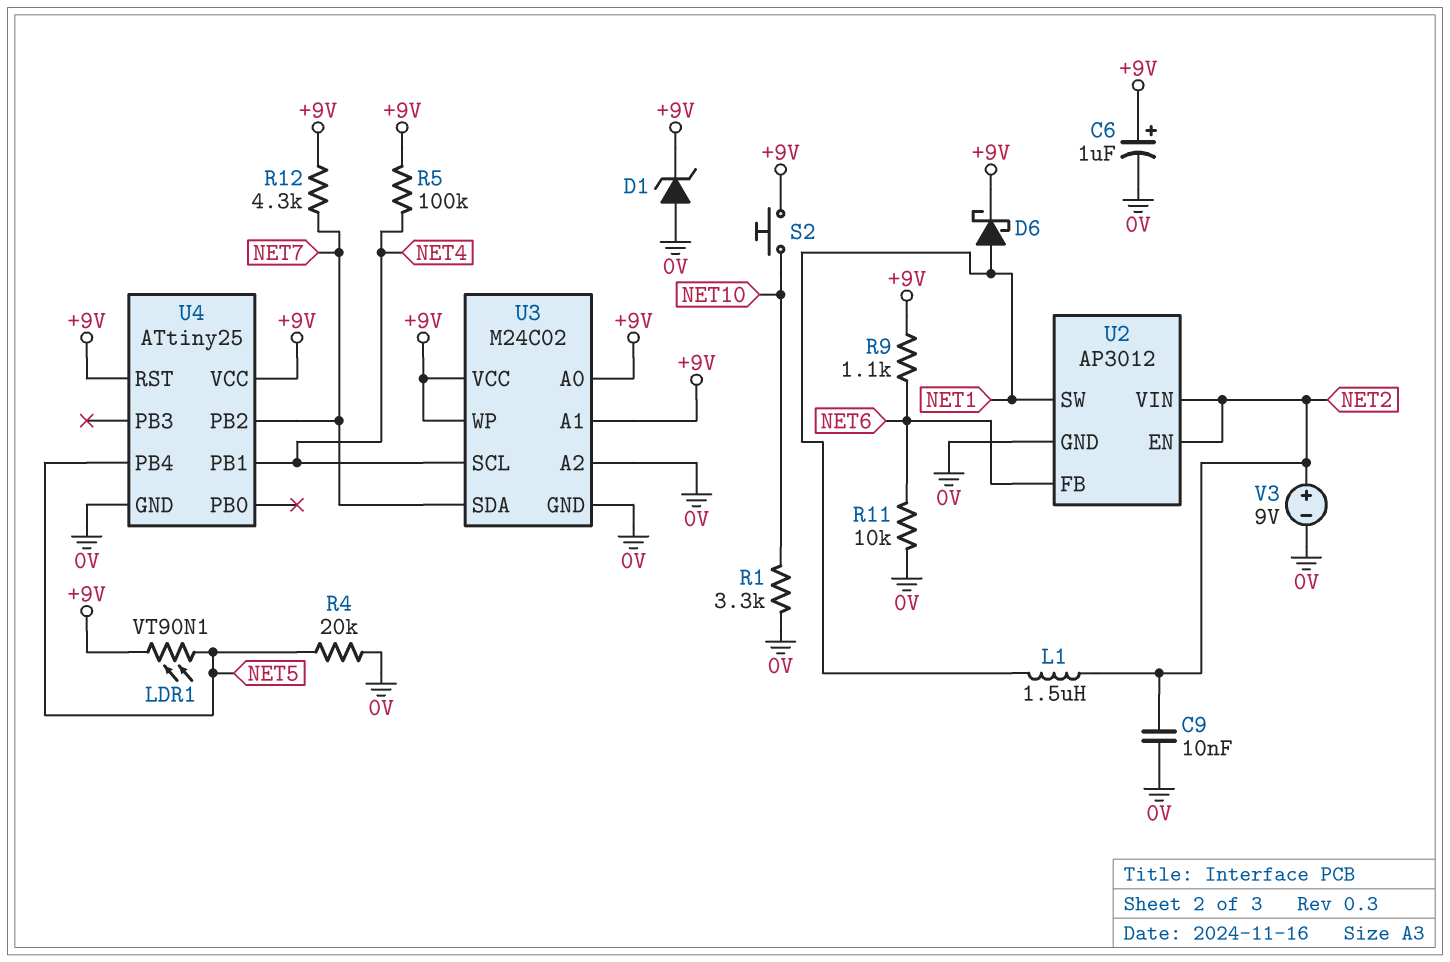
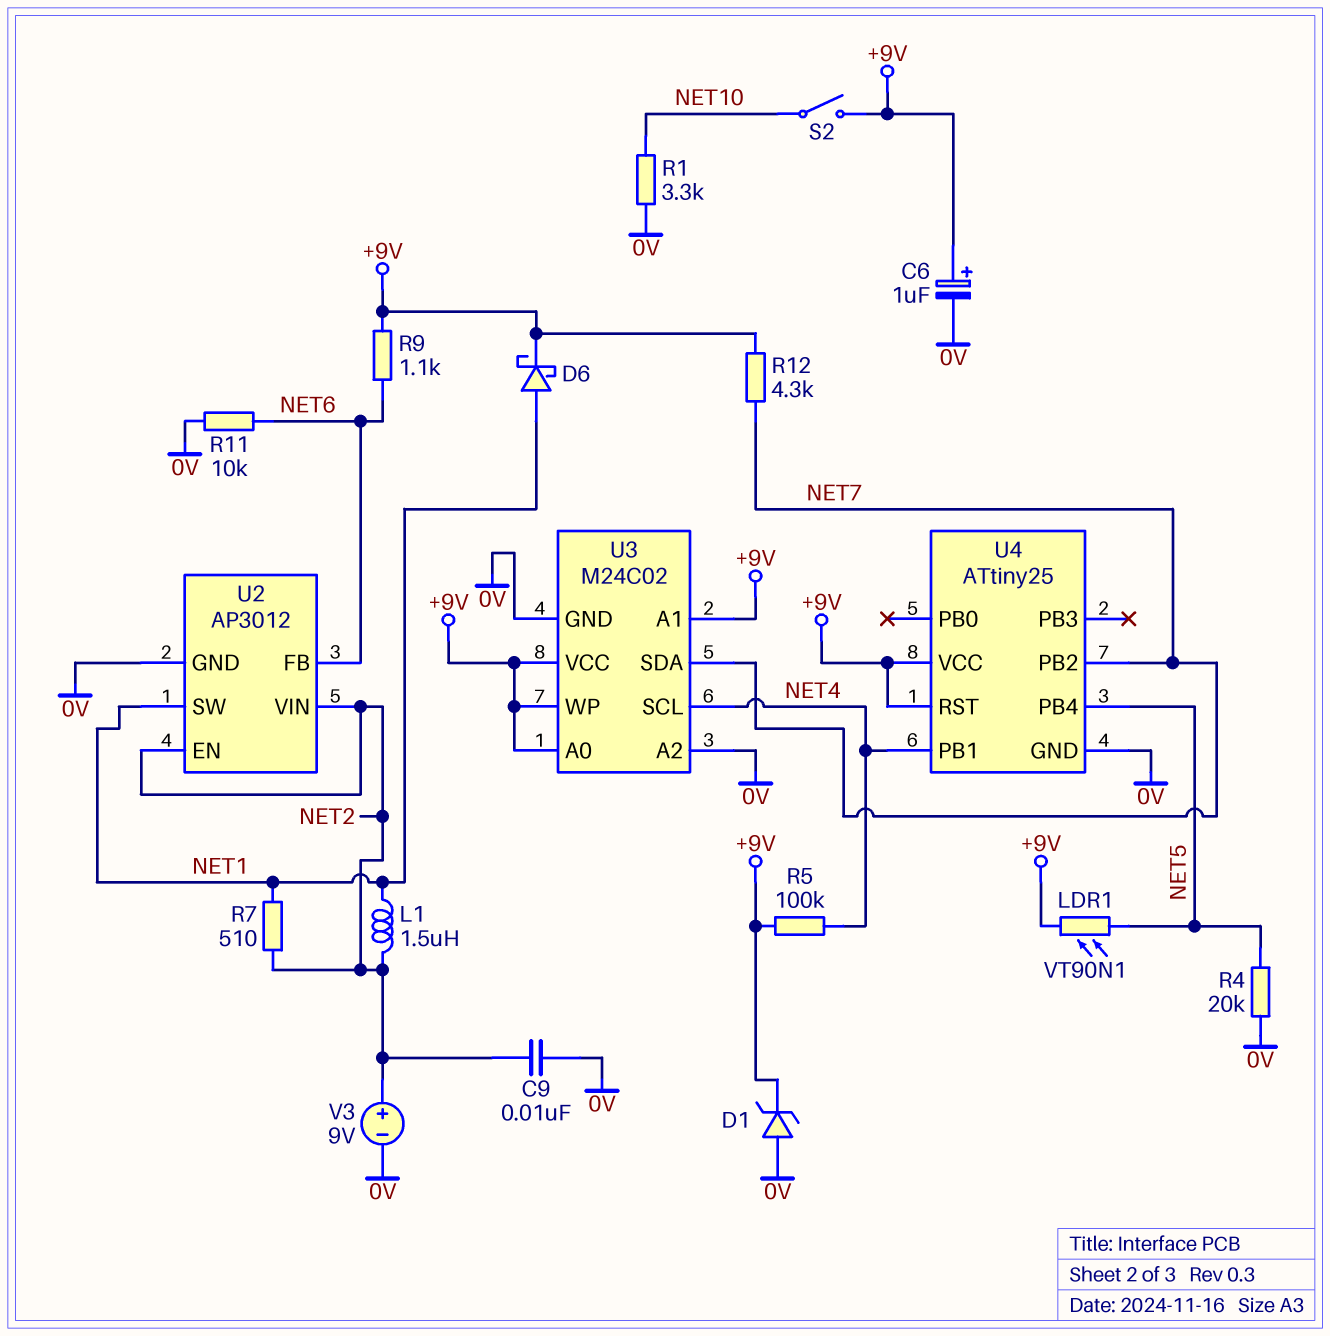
R7: none -> 510 (NET1, NET2)
S2: button (+9V, NET10) -> switch (+9V, NET10)

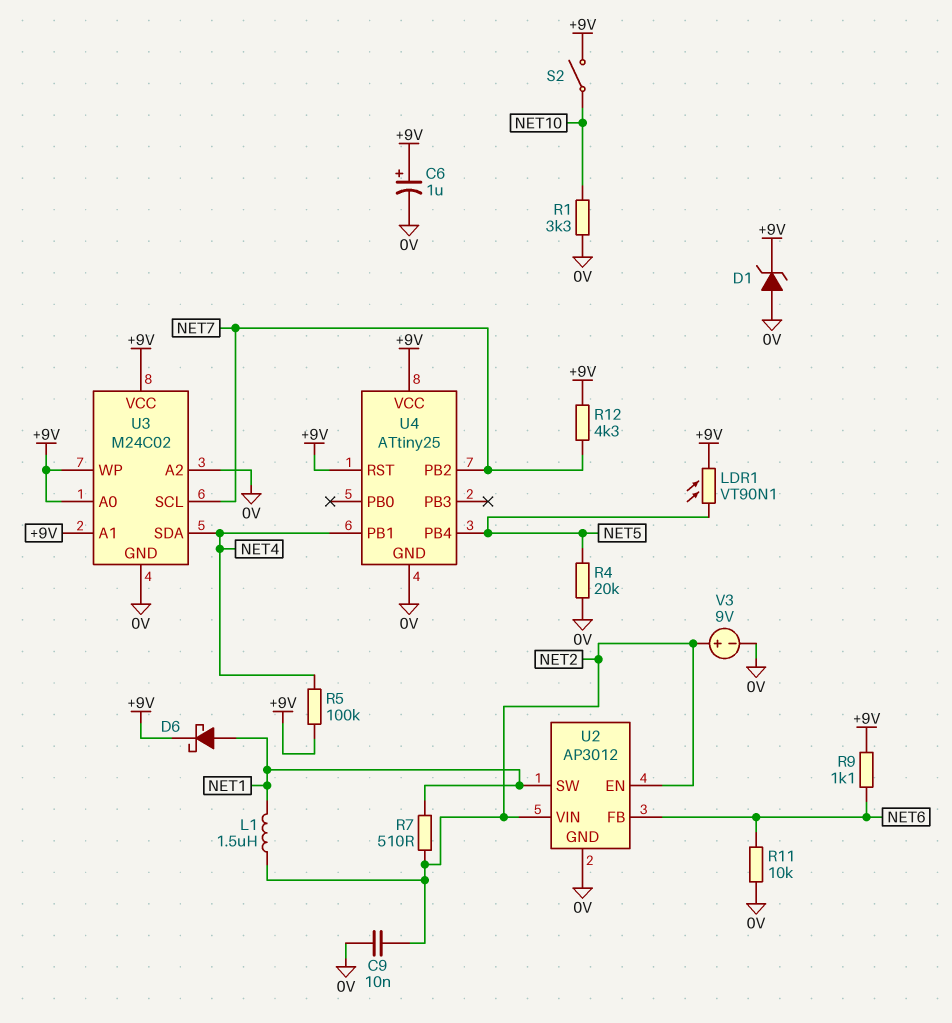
U3 pin SCL: NET4 -> NET7
U3 pin SDA: NET7 -> NET4

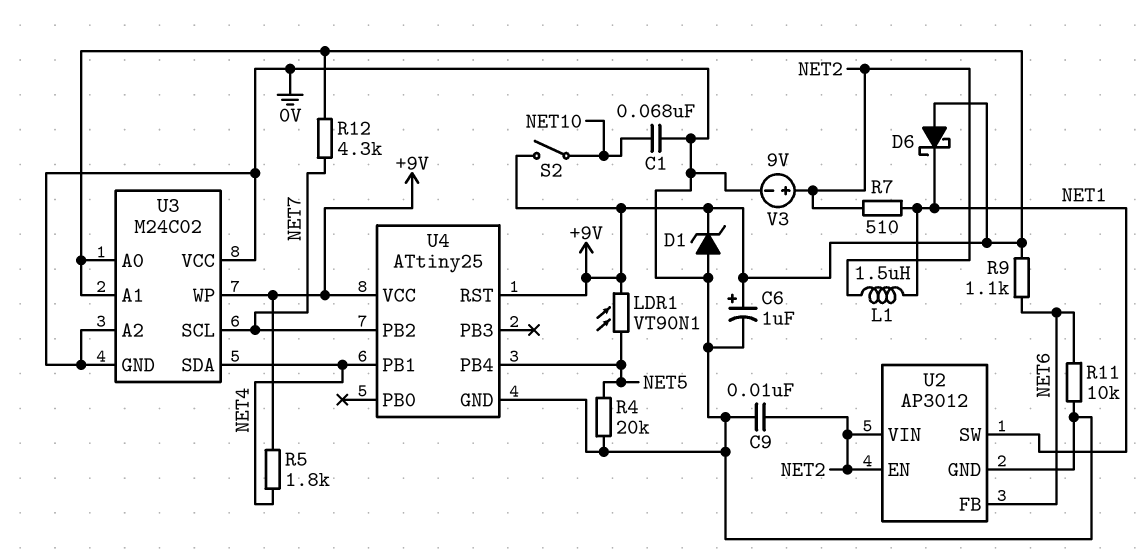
C1: none -> 68nF (0V, NET10)
D6: schottky (A NET1, K +9V) -> schottky (A +9V, K NET1)
R1: 3.3k (0V, NET10) -> none
R5: 100k (+9V, NET4) -> 1.8k (+9V, NET4)
U3 pin VCC: +9V -> 0V

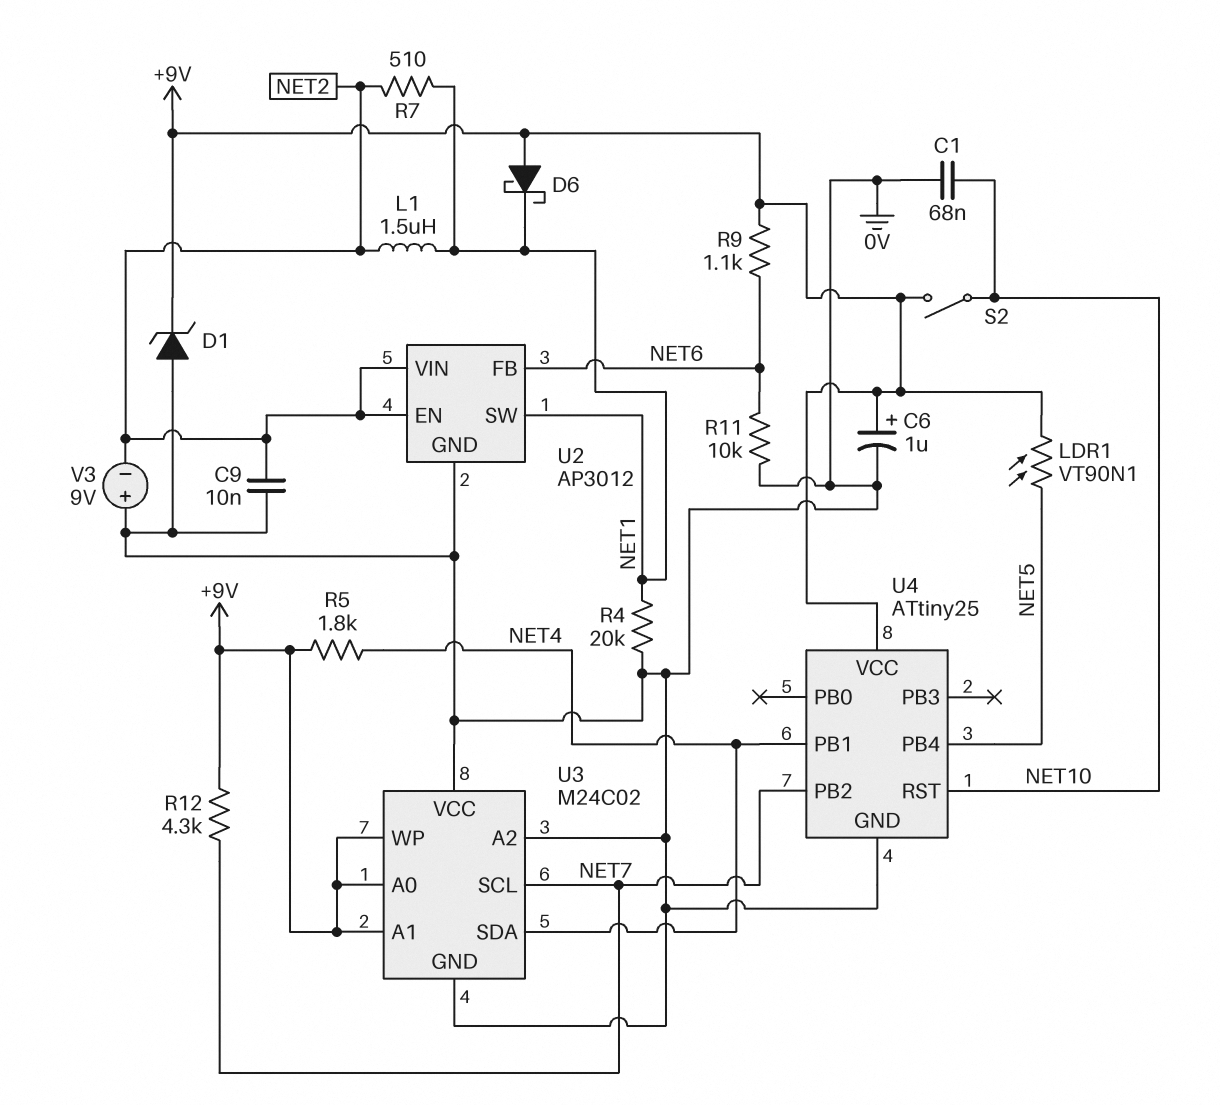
R4: 20k (0V, NET5) -> 20k (0V, NET1)
U4 pin RST: +9V -> NET10
V3: 9V (plus NET2, minus 0V) -> 9V (plus 0V, minus NET2)

